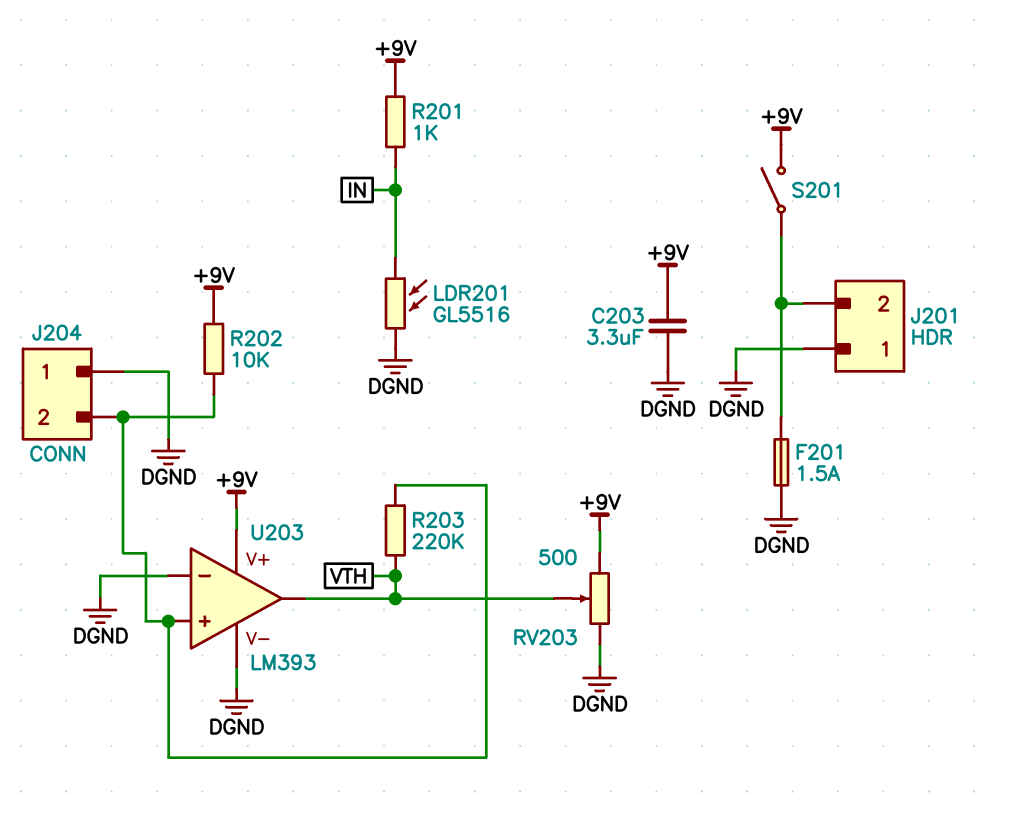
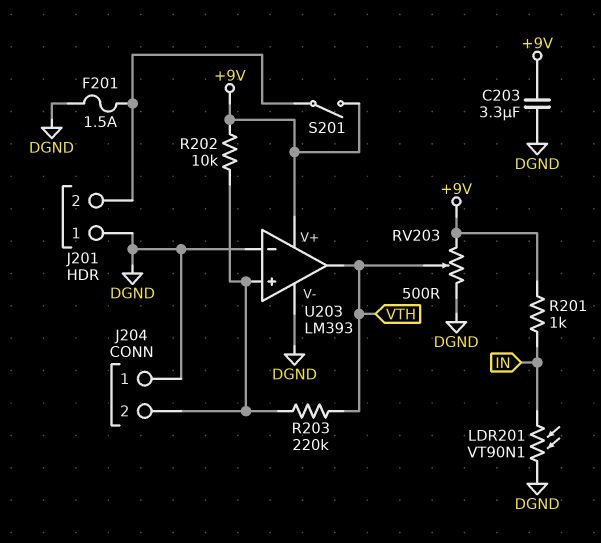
LDR201: GL5516 (DGND, IN) -> VT90N1 (DGND, IN)

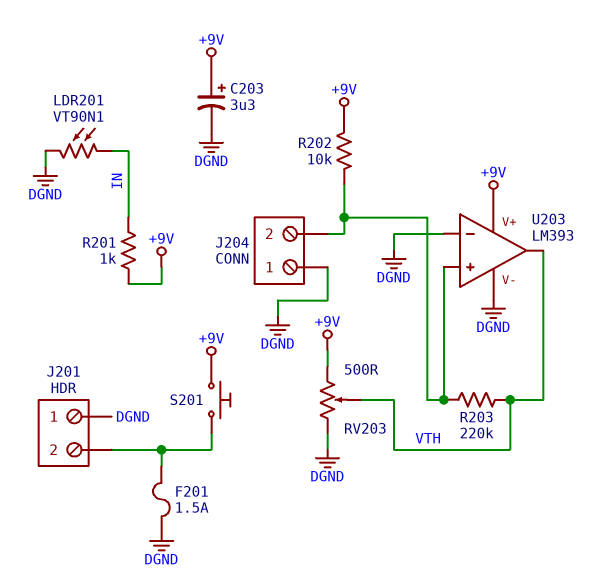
C203: 3.3uF (+9V, DGND) -> 3.3uF (plus +9V, minus DGND)
S201: switch (+9V, J201/2) -> button (+9V, J201/2)

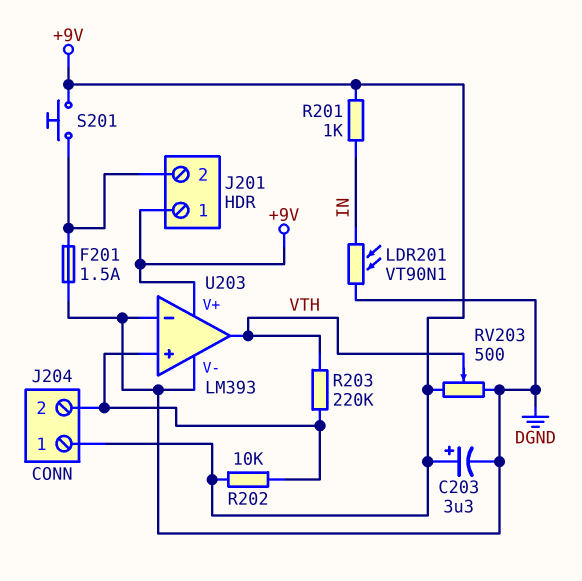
J201 pin 1: DGND -> +9V
J204 pin 1: DGND -> +9V

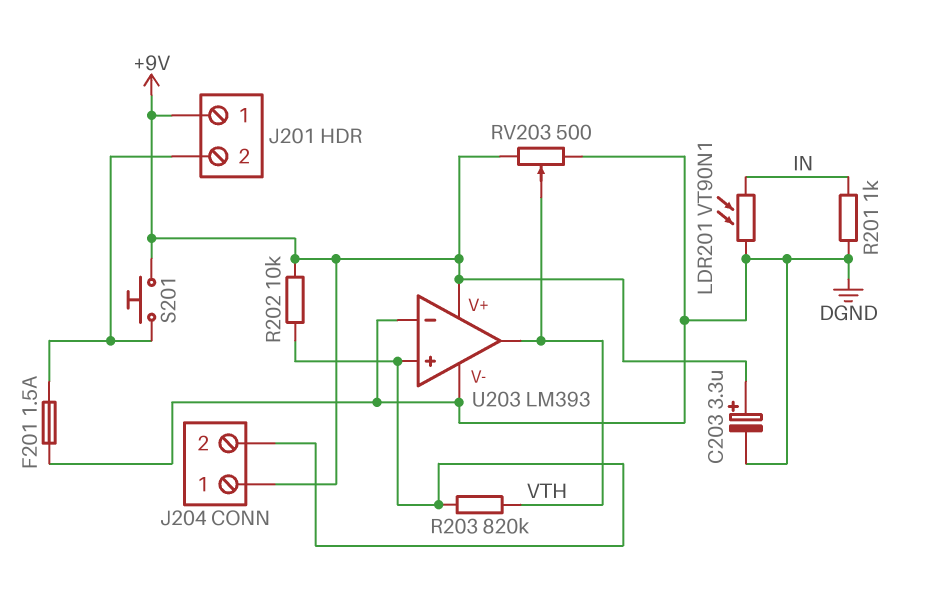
R201: 1k (+9V, IN) -> 1k (DGND, IN)
R203: 220k (J204/2, VTH) -> 820k (J204/2, VTH)

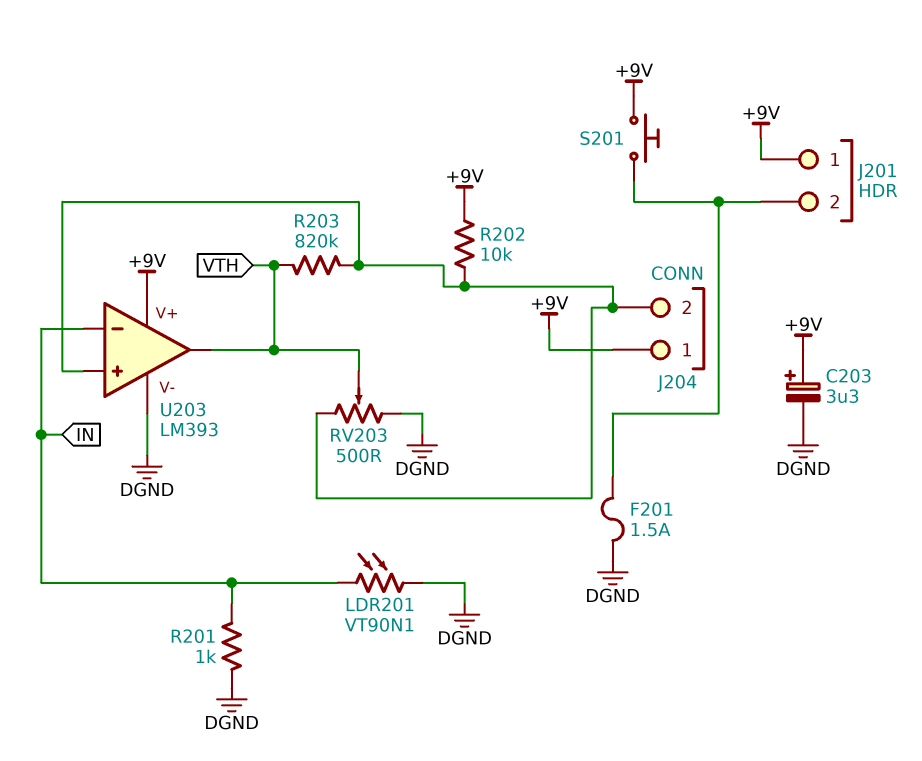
RV203: 500 (+9V, DGND, wiper VTH) -> 500 (DGND, J204/2, wiper VTH)
U203 pin in-: DGND -> IN

